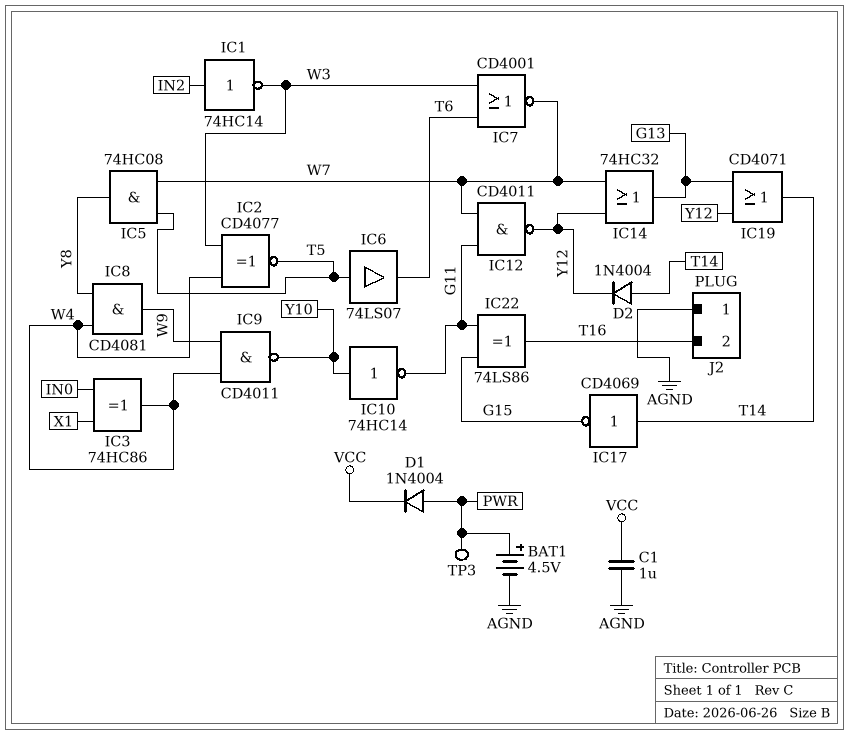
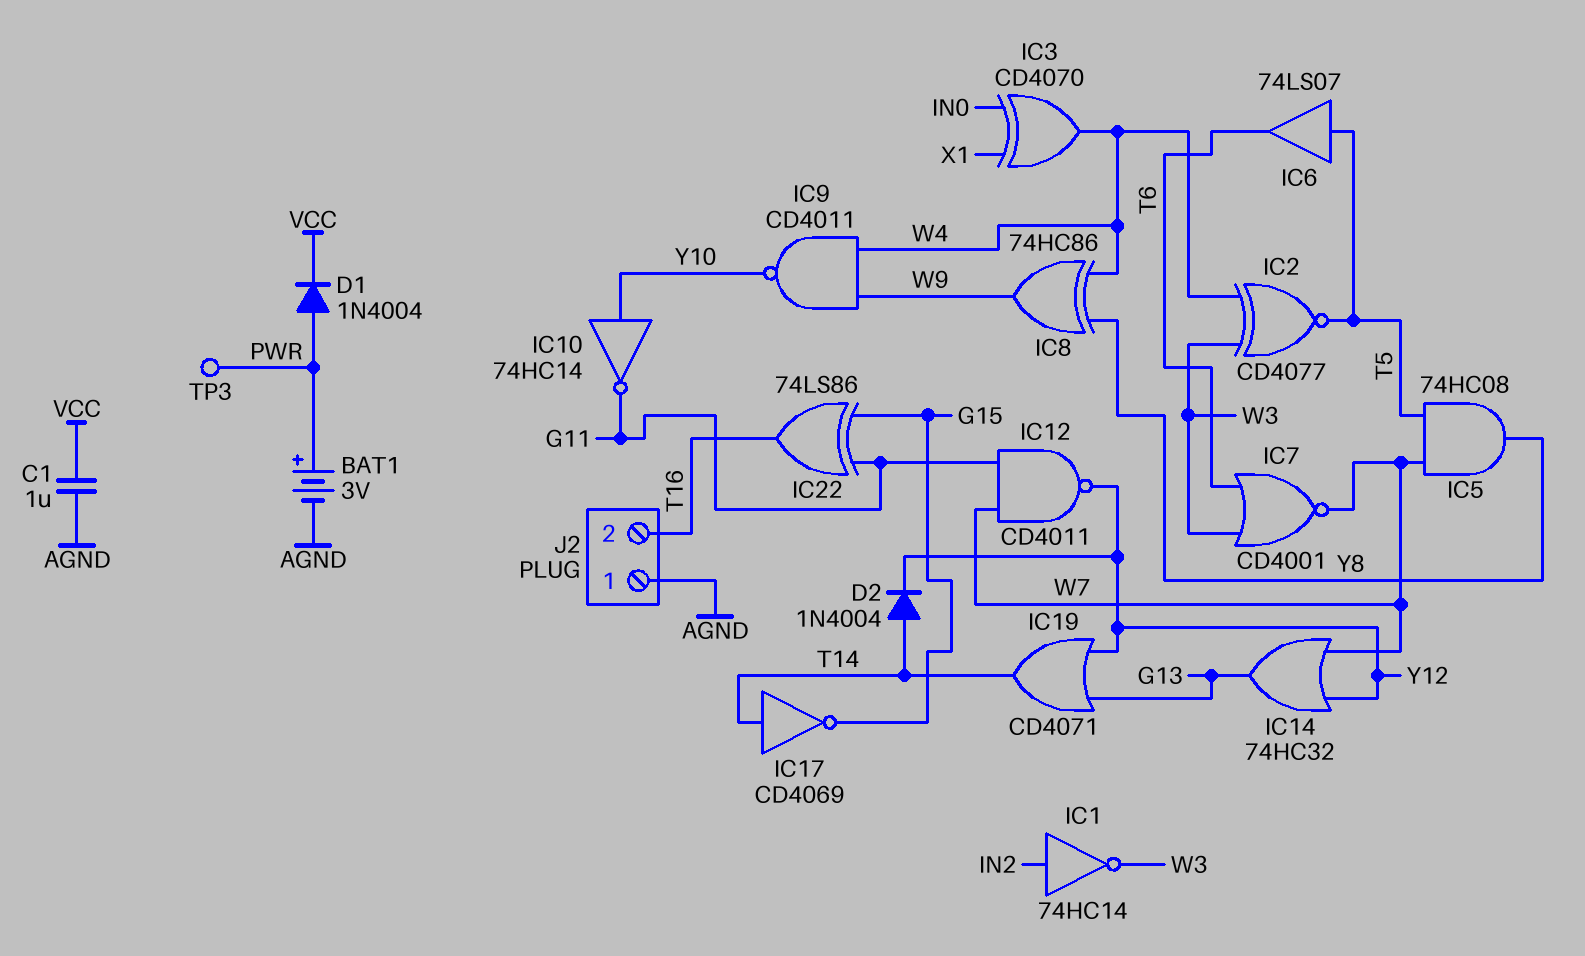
BAT1: 4.5V (plus PWR, minus AGND) -> 3V (plus PWR, minus AGND)
IC3: XOR 74HC86 (in IN0, in X1, out W4) -> XOR CD4070 (in IN0, in X1, out W4)
IC8: AND CD4081 (in W4, in Y8, out W9) -> XOR 74HC86 (in W4, in Y8, out W9)

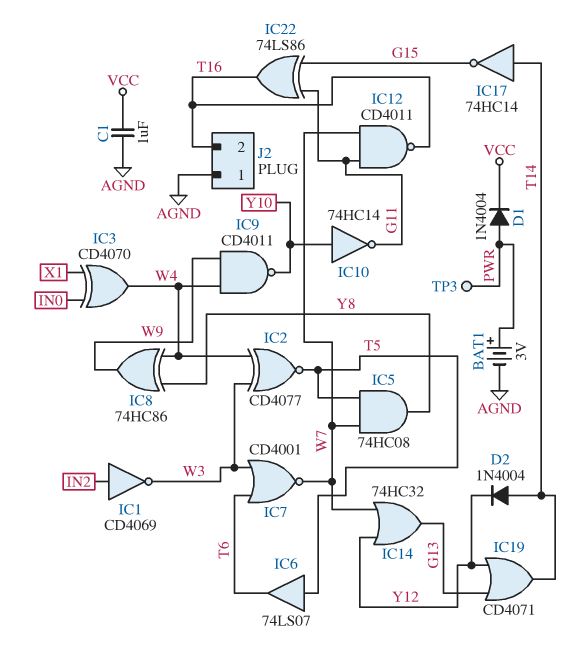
IC1: NOT 74HC14 (in IN2, out W3) -> NOT CD4069 (in IN2, out W3)
IC12: NAND CD4011 (in G11, in W7, out Y12) -> NAND CD4011 (in G11, in W7, out T16)
IC17: NOT CD4069 (in T14, out G15) -> NOT 74HC14 (in T14, out G15)

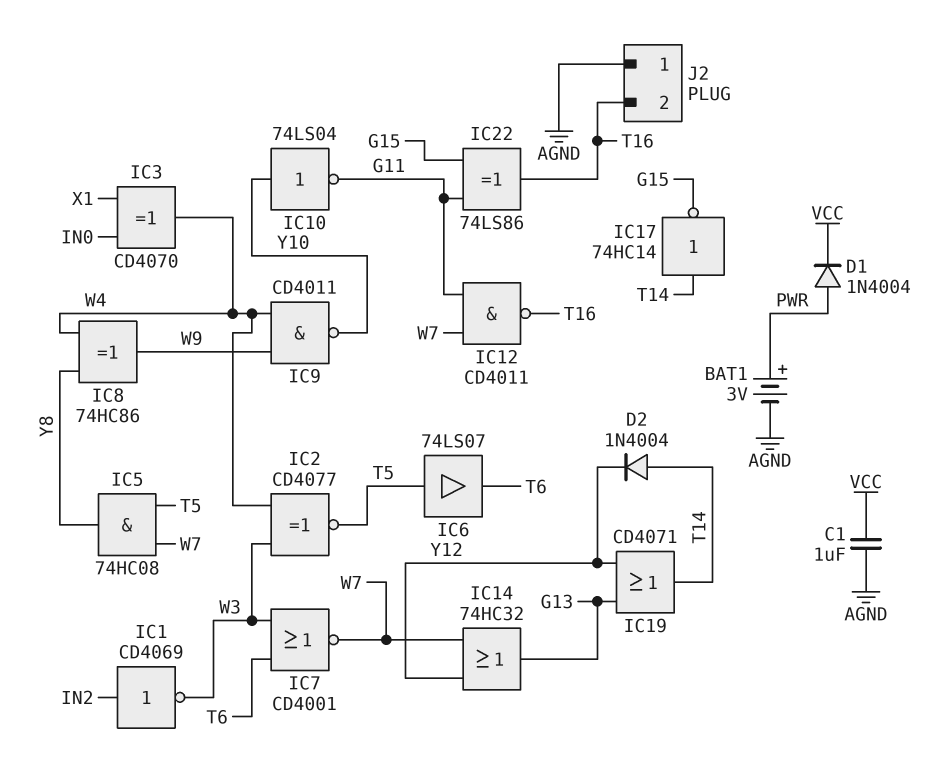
IC10: NOT 74HC14 (in Y10, out G11) -> NOT 74LS04 (in Y10, out G11)
TP3: test point (PWR) -> none

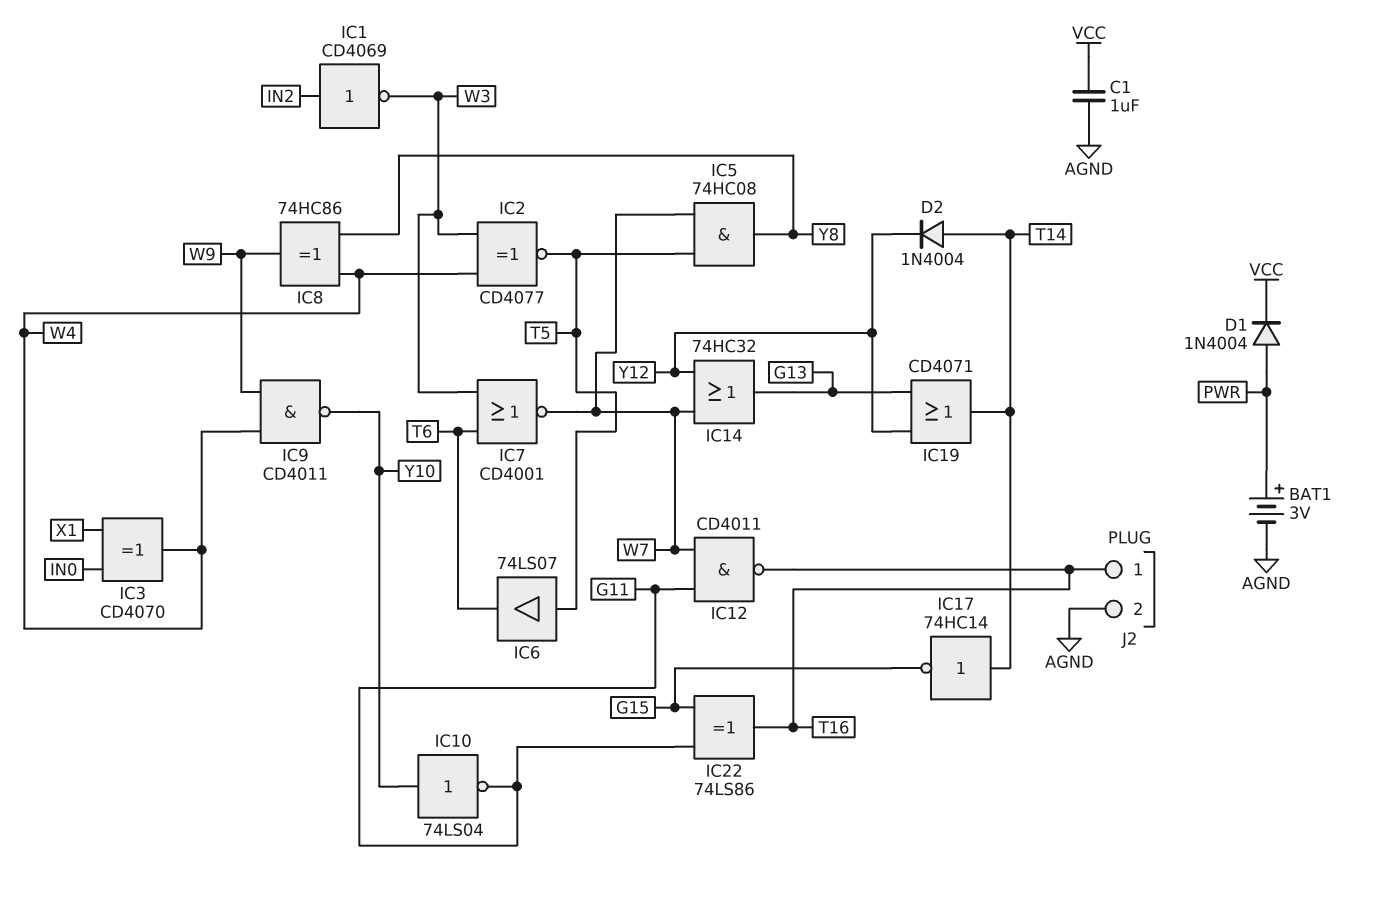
J2 pin 1: AGND -> T16
J2 pin 2: T16 -> AGND

